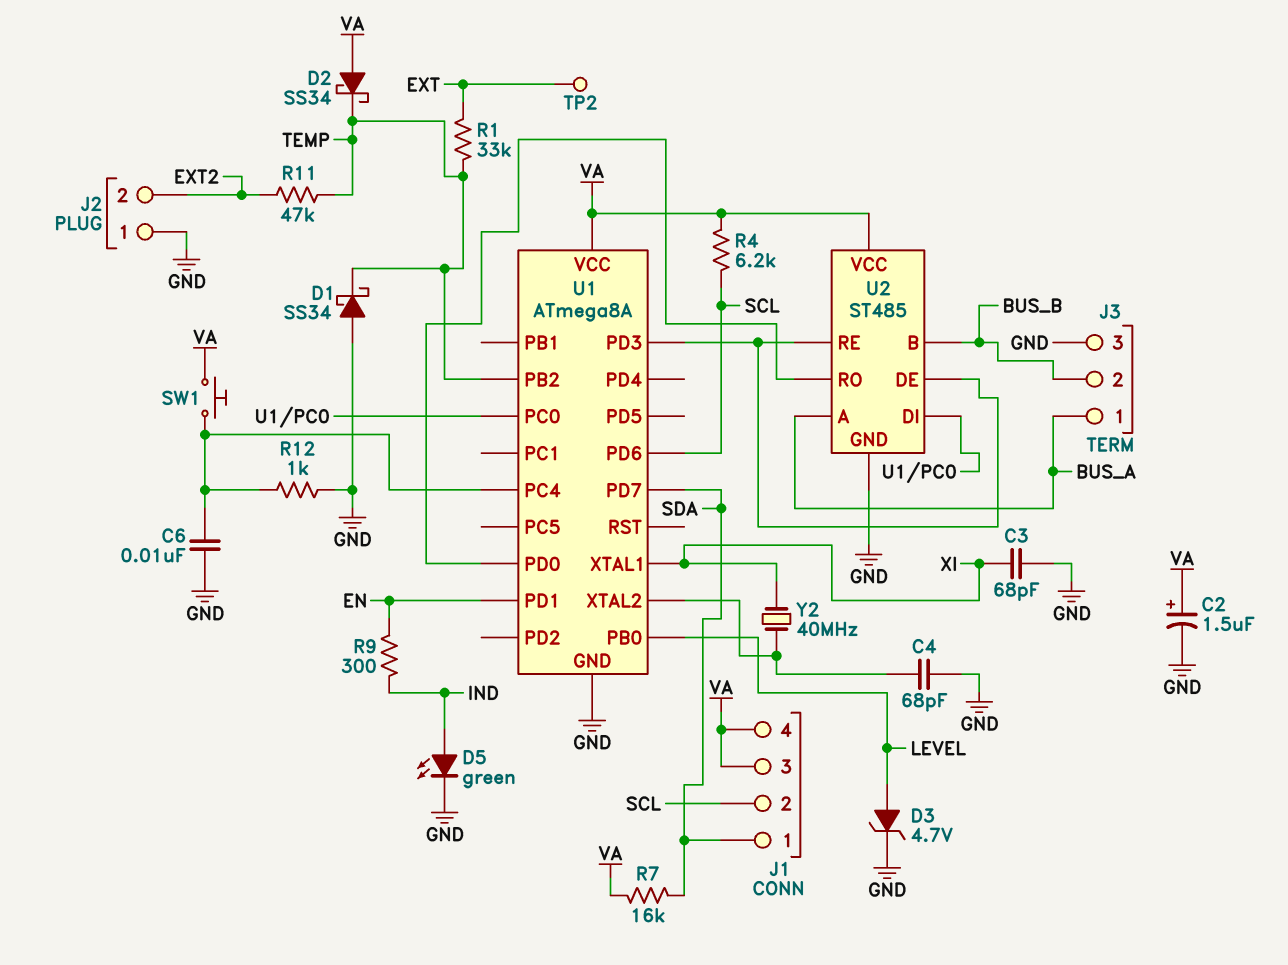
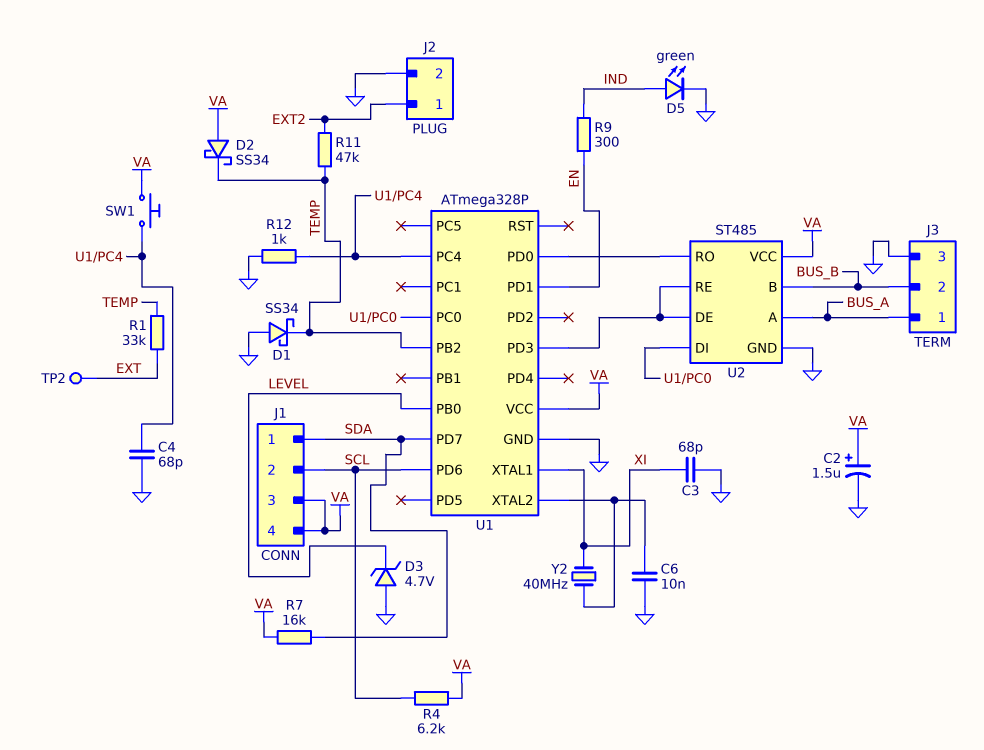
C4: 68pF (GND, U1/XTAL2) -> 68pF (GND, U1/PC4)
C6: 10nF (GND, U1/PC4) -> 10nF (GND, U1/XTAL2)
D3: zener 4.7V (A LEVEL, K GND) -> zener 4.7V (A GND, K LEVEL)
J2 pin 1: GND -> EXT2
J2 pin 2: EXT2 -> GND
U1: ATmega8A -> ATmega328P

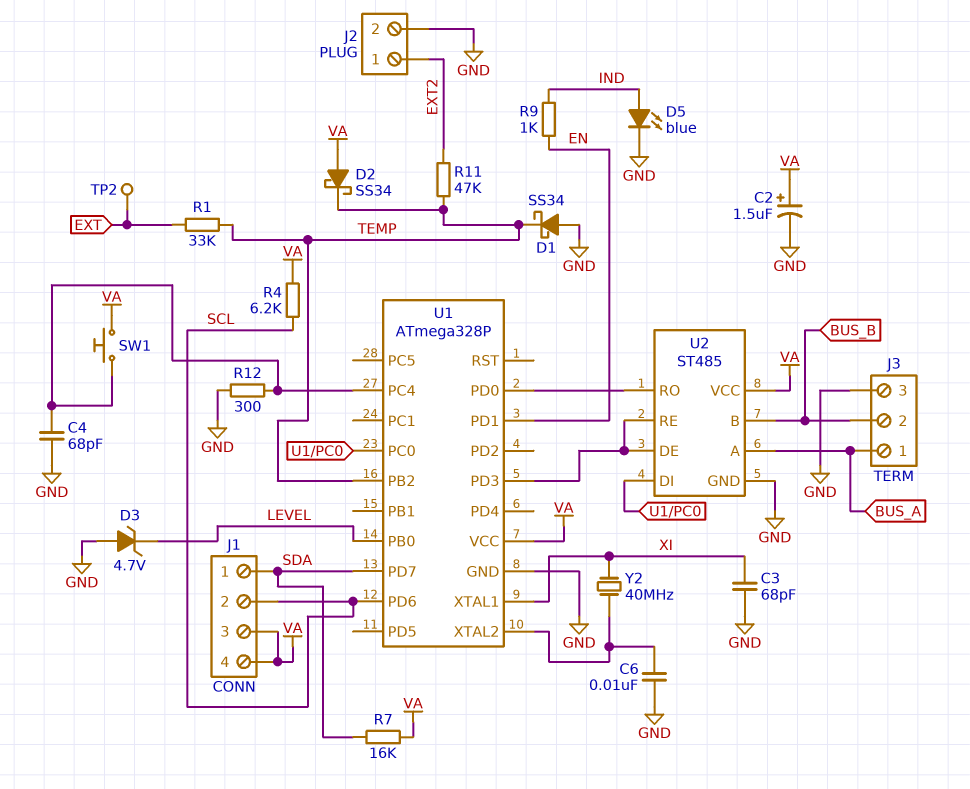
D5: LED green (A IND, K GND) -> LED blue (A IND, K GND)
R9: 300 (EN, IND) -> 1k (EN, IND)
R12: 1k (GND, U1/PC4) -> 300 (GND, U1/PC4)

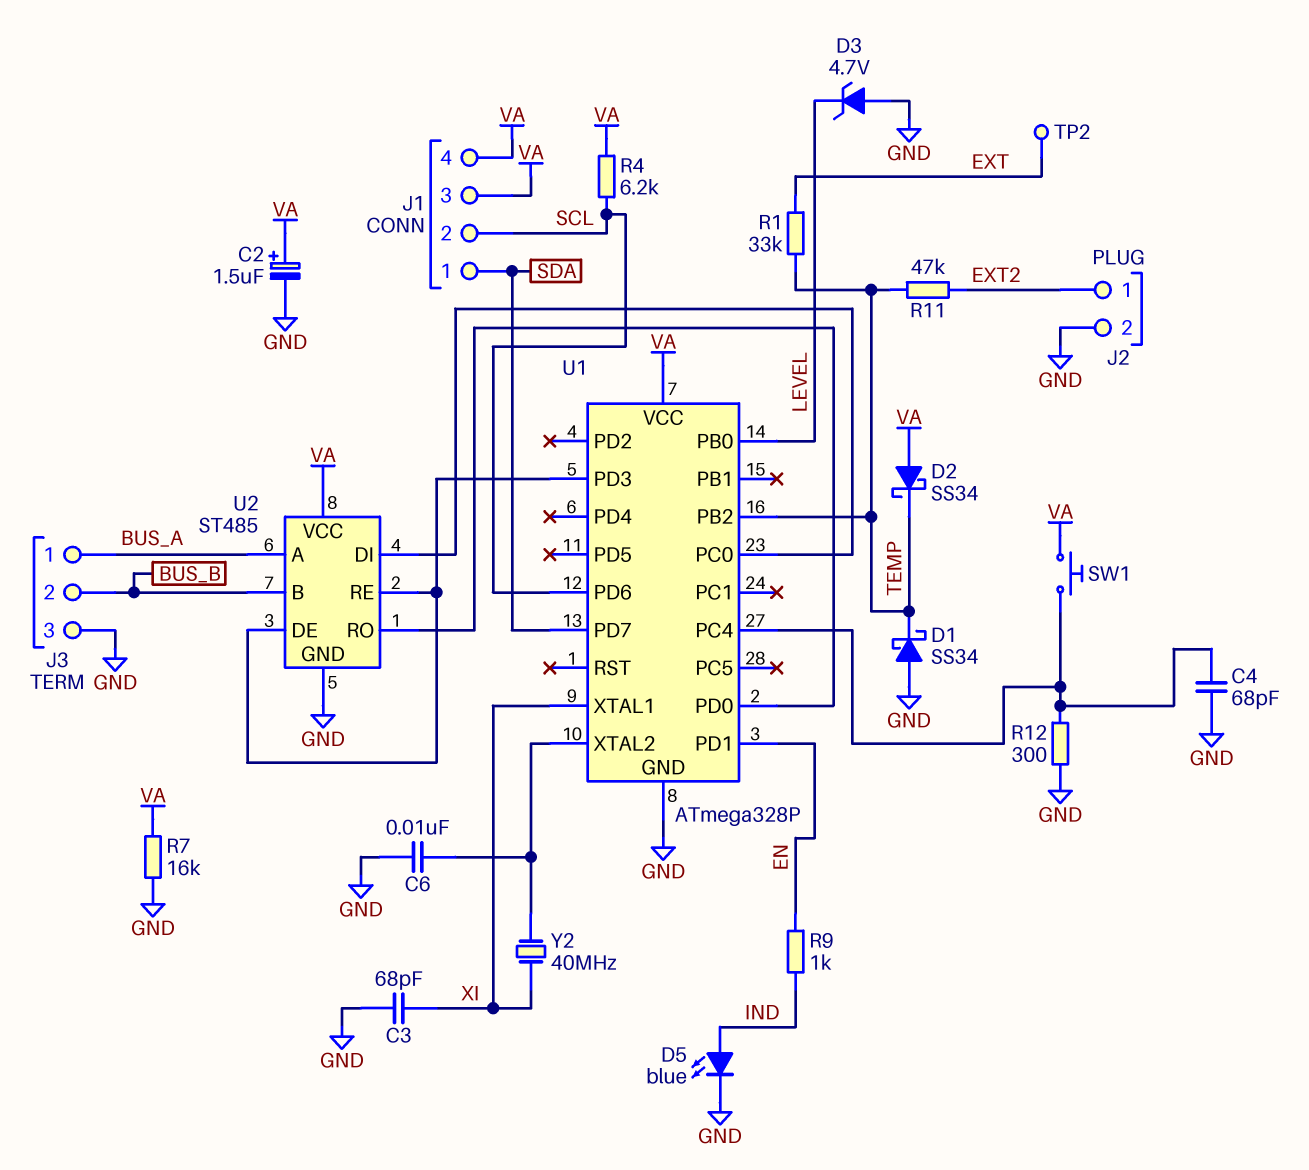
R7: 16k (SDA, VA) -> 16k (GND, VA)

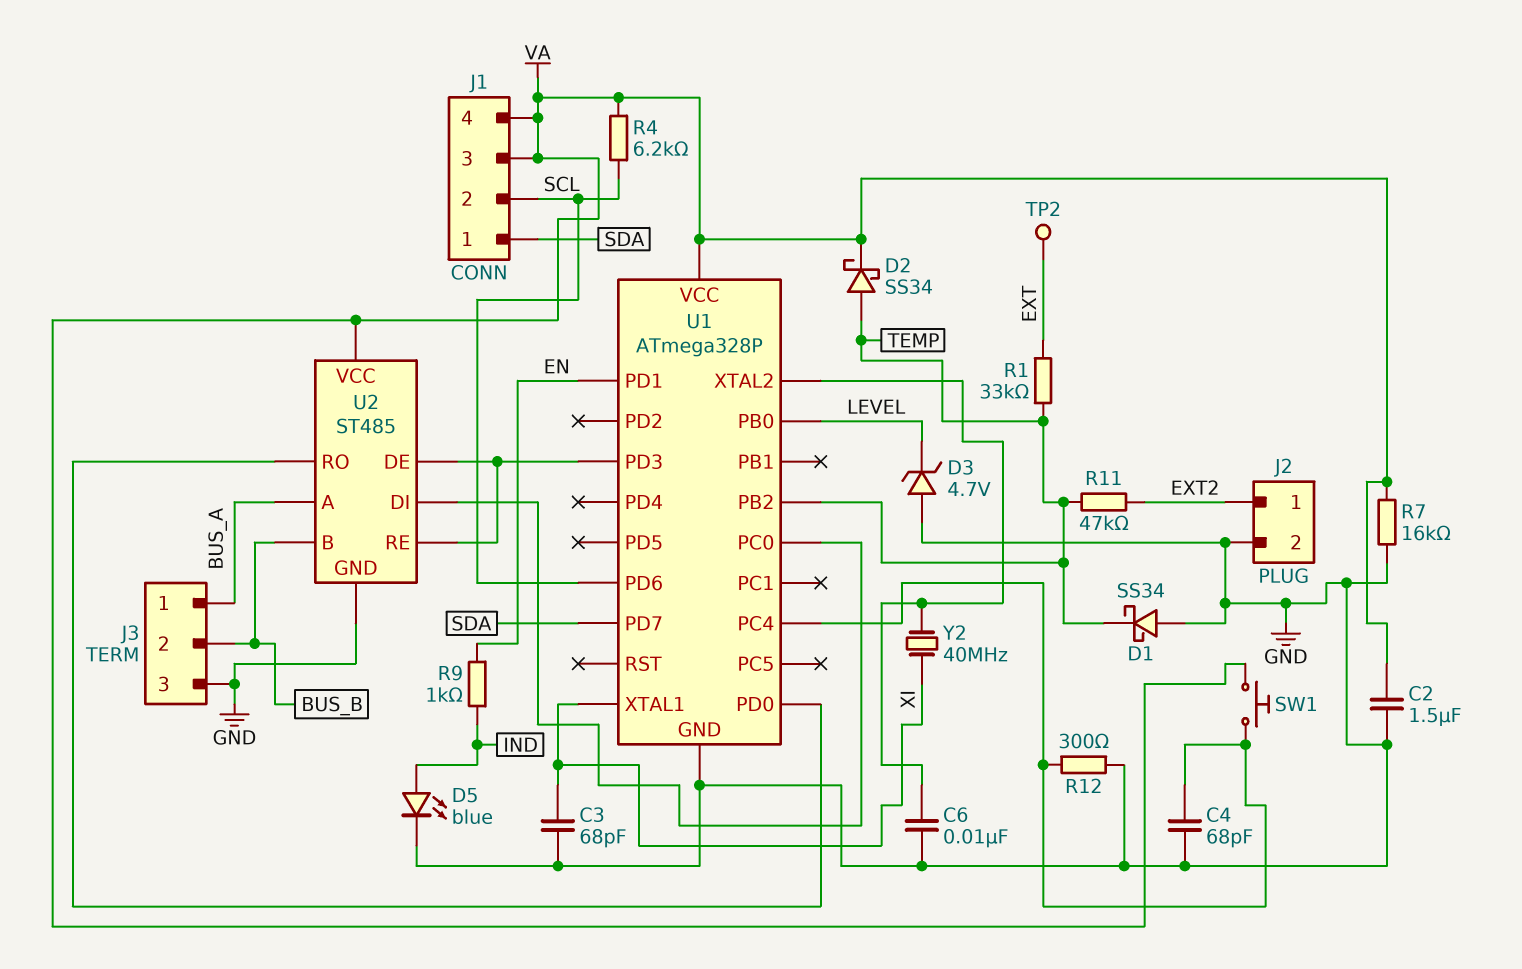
C2: 1.5uF (plus VA, minus GND) -> 1.5uF (GND, VA)
D2: schottky SS34 (A VA, K TEMP) -> schottky SS34 (A TEMP, K VA)

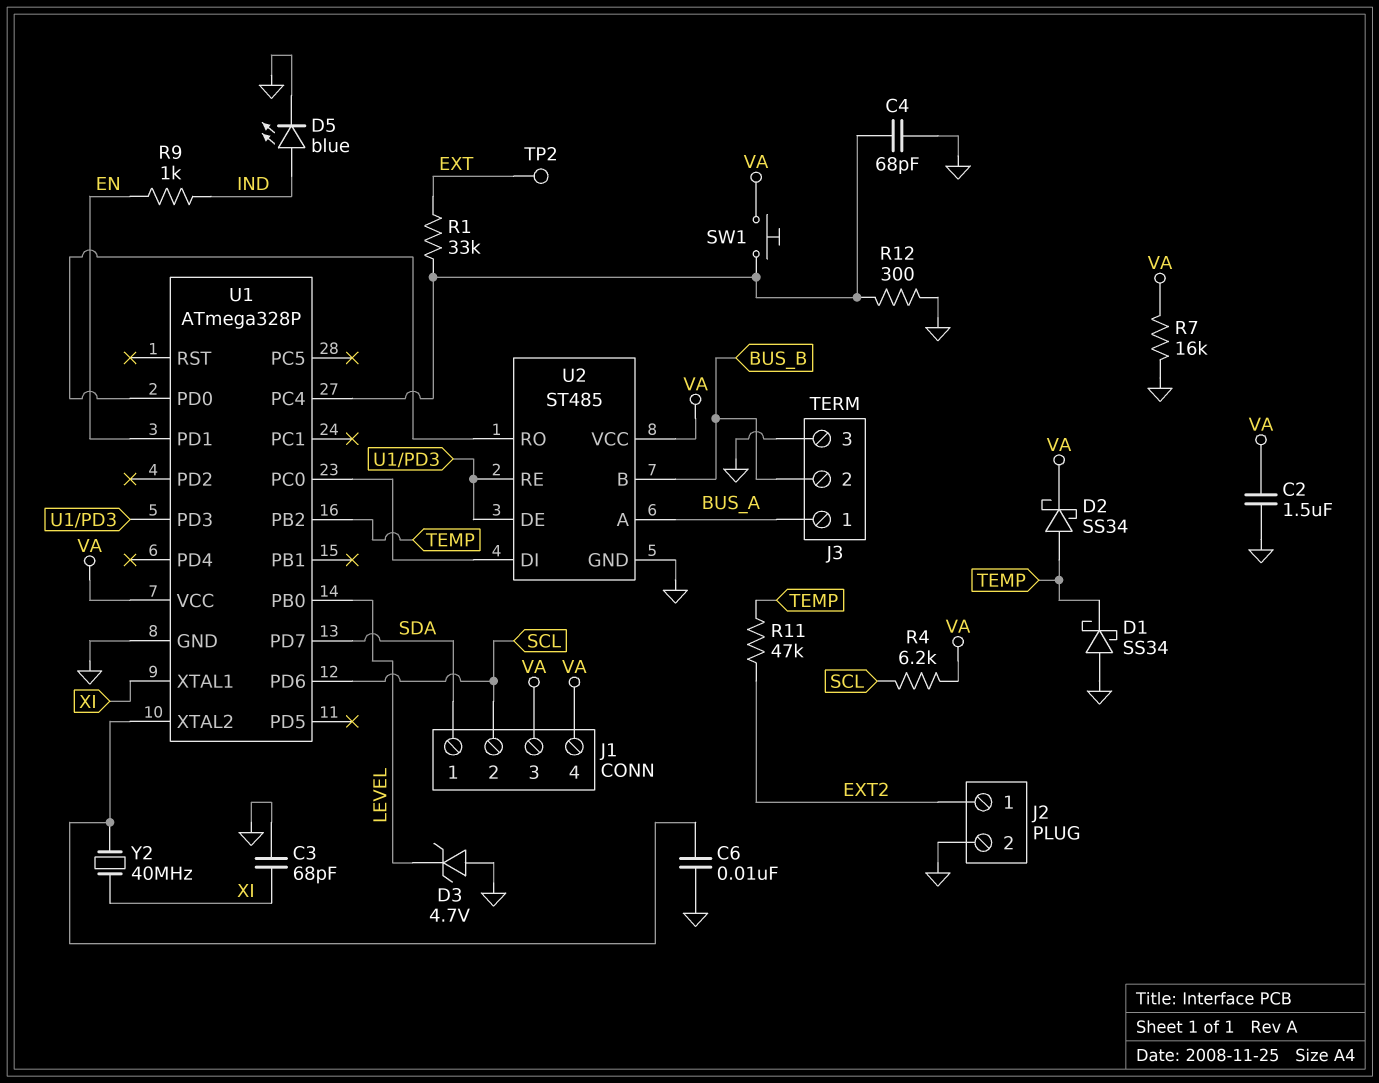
R1: 33k (EXT, TEMP) -> 33k (EXT, U1/PC4)

